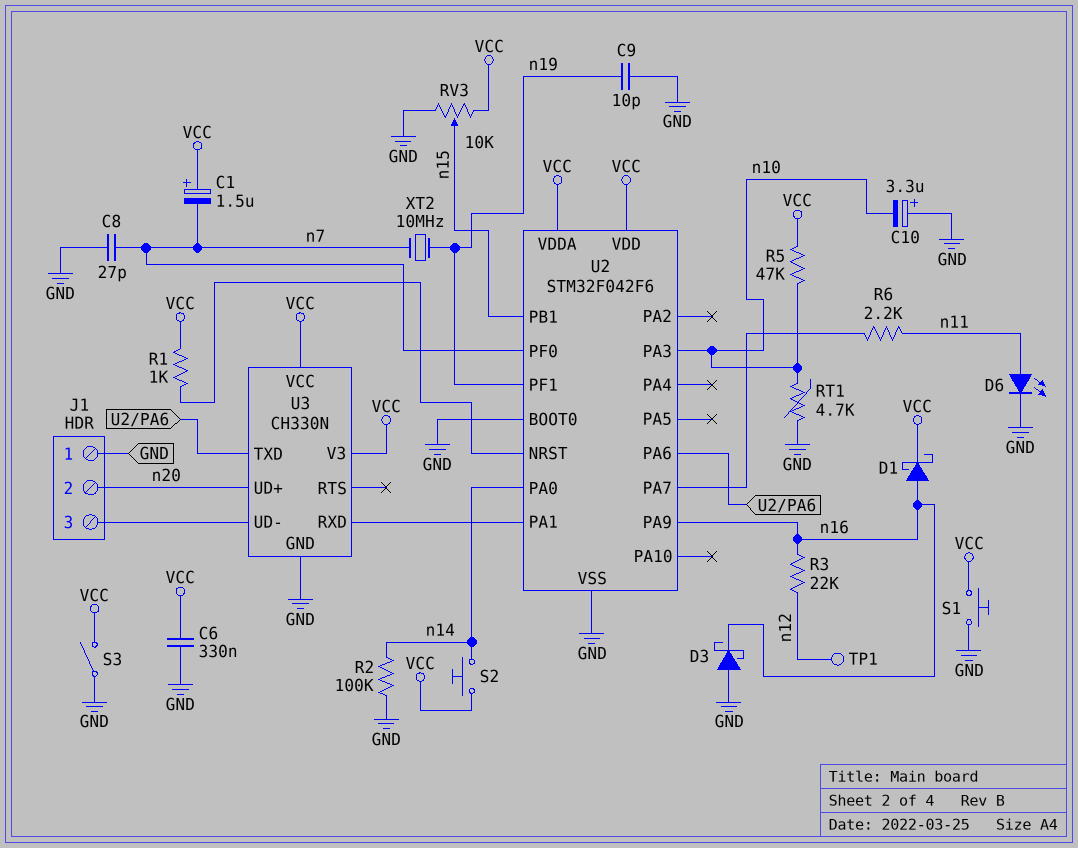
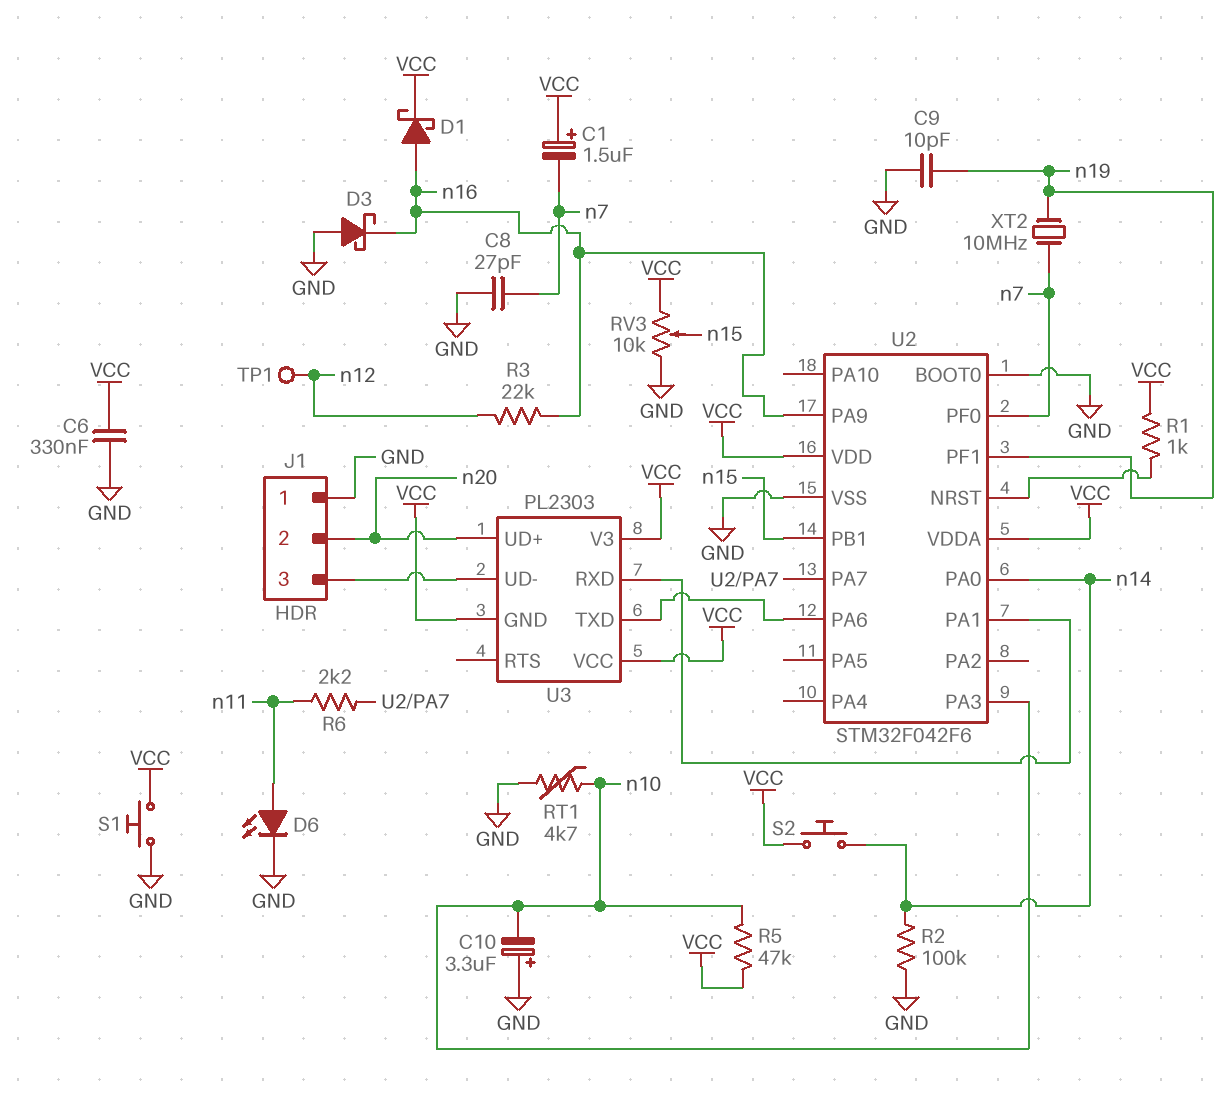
S3: switch (GND, VCC) -> none
U3: CH330N -> PL2303
U3 pin GND: GND -> VCC

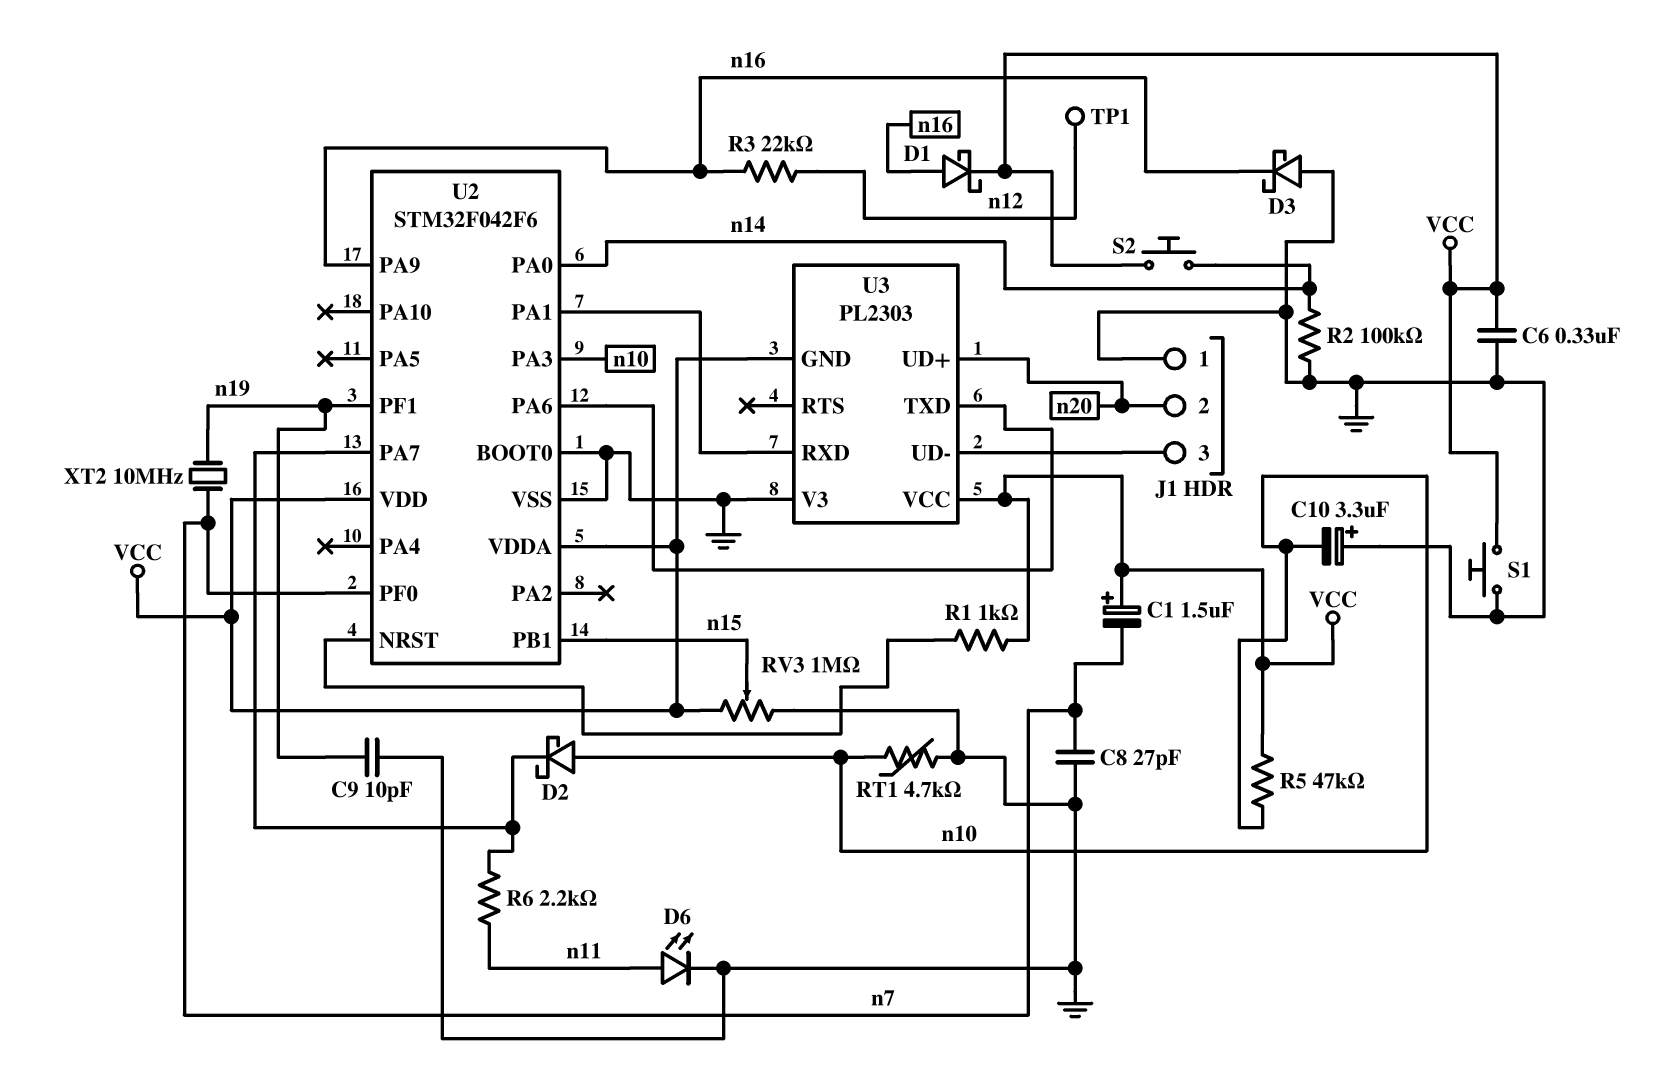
D2: none -> schottky (A n10, K U2/PA7)
RV3: 10k (GND, VCC, wiper n15) -> 1M (GND, VCC, wiper n15)
U3 pin V3: VCC -> GND

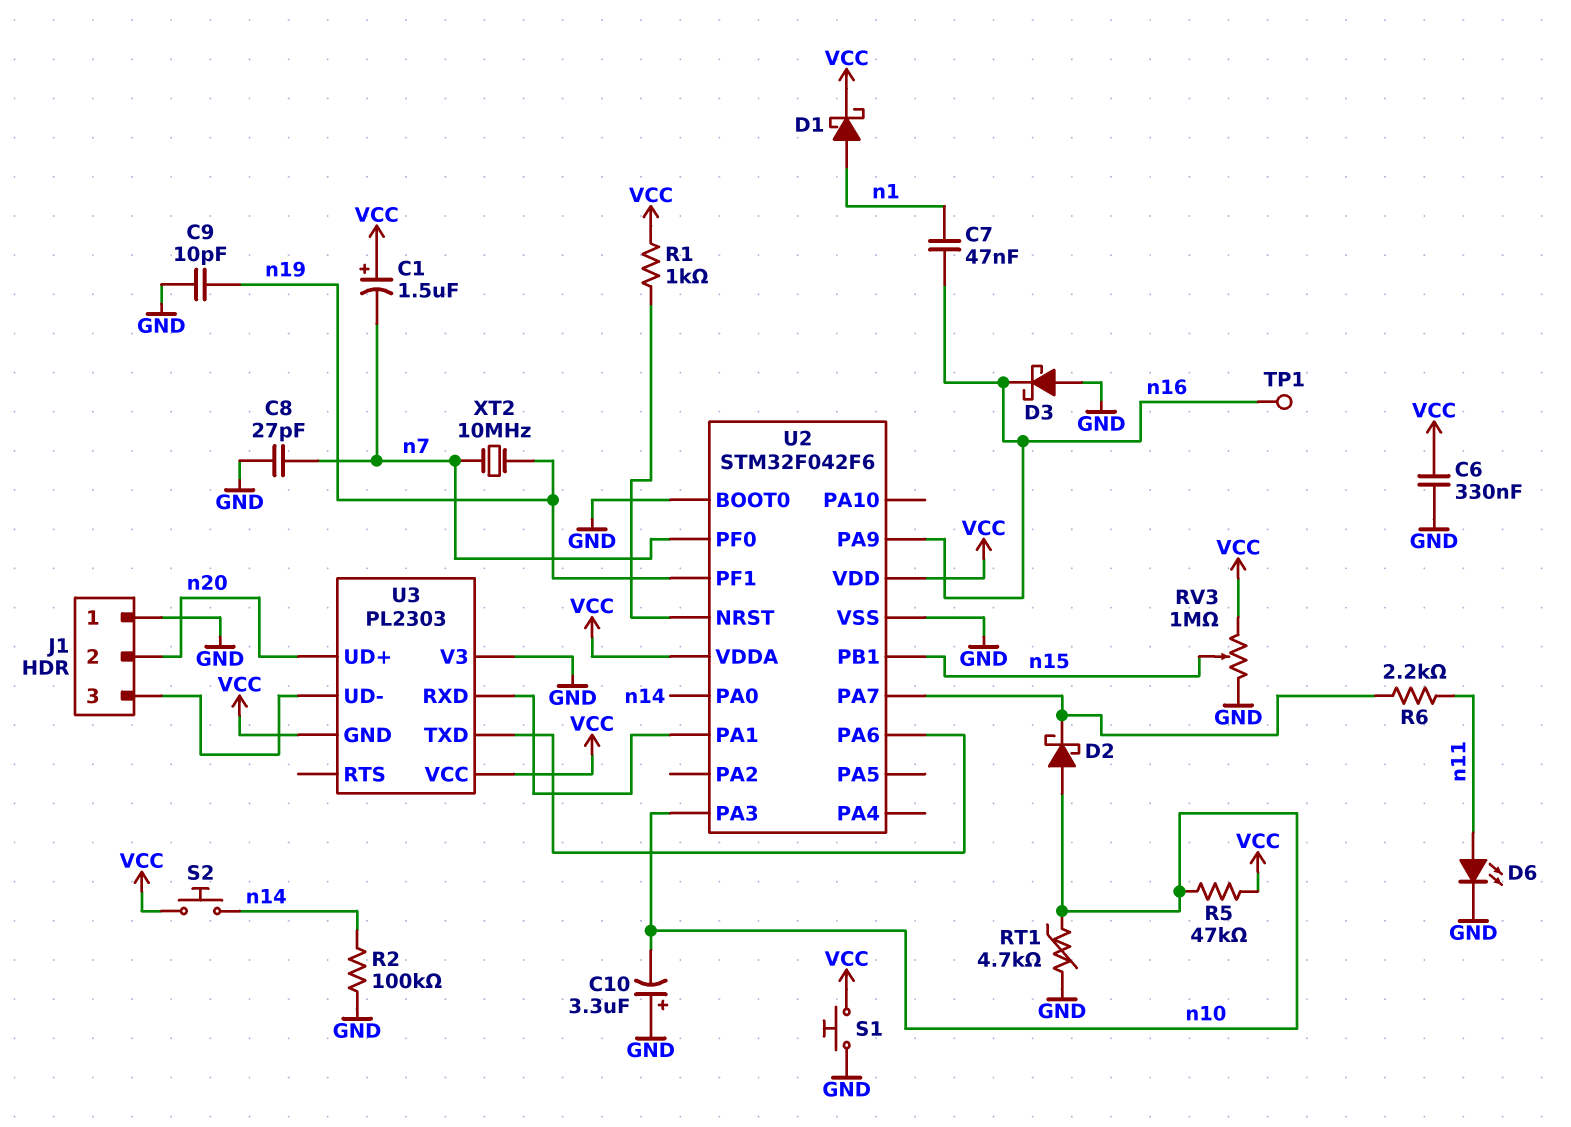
C7: none -> 47nF (n1, n16)
D1: schottky (A n16, K VCC) -> schottky (A n1, K VCC)
R3: 22k (n12, n16) -> none
TP1: test point (n12) -> test point (n16)

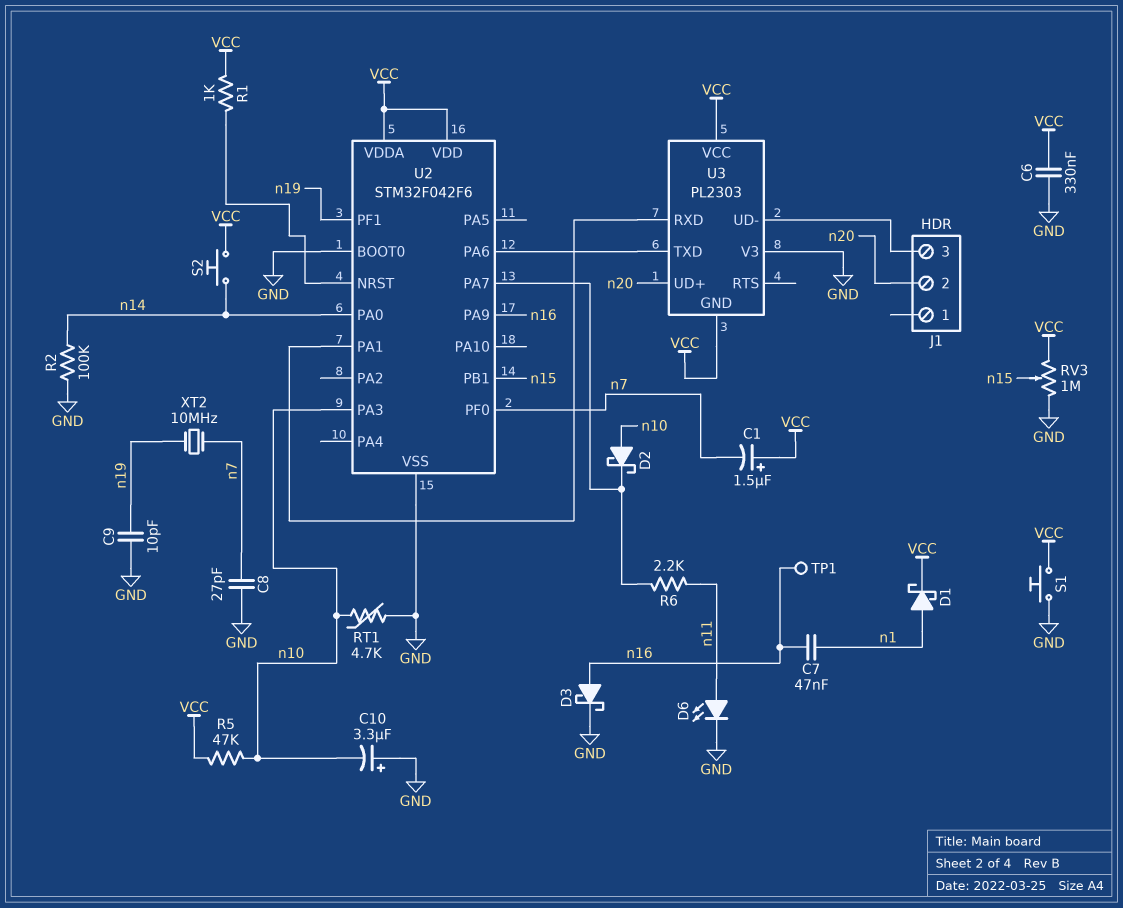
D3: schottky (A GND, K n16) -> schottky (A n16, K GND)
J1 pin 1: GND -> none

